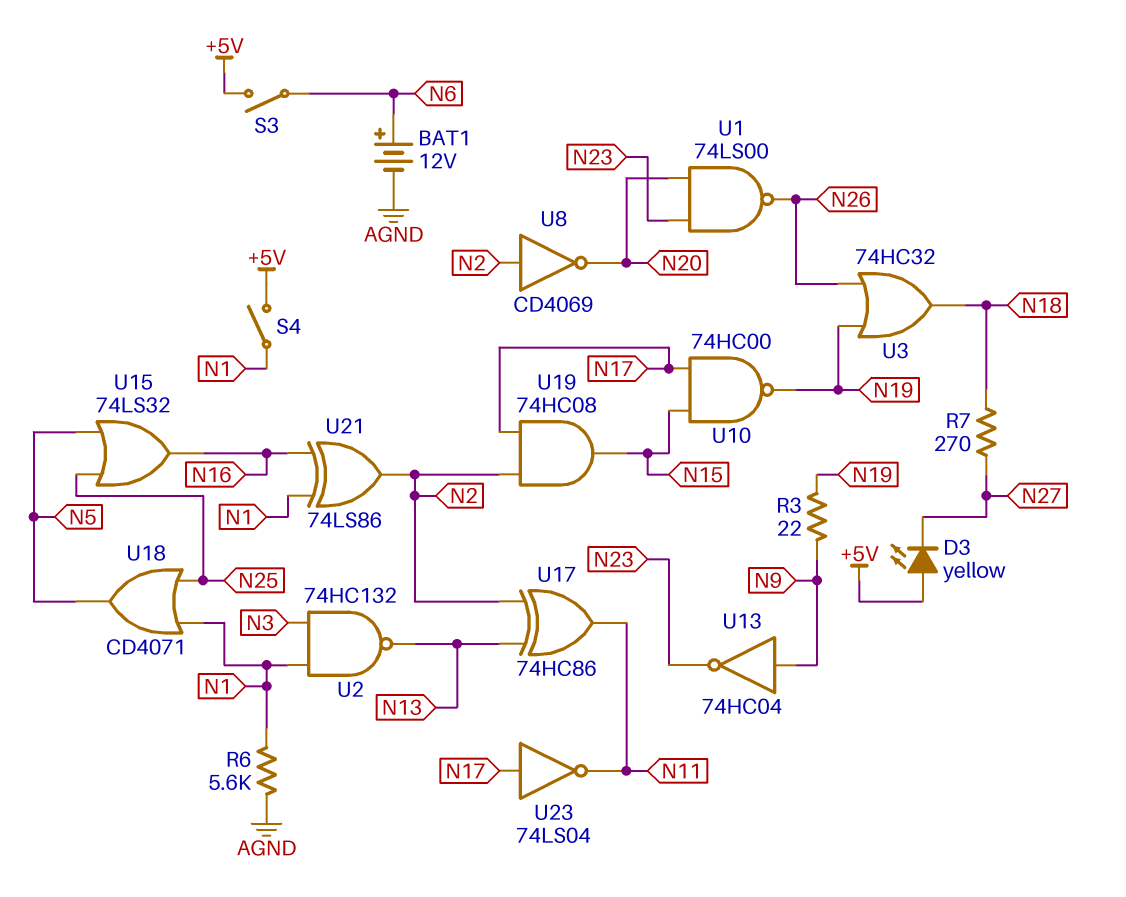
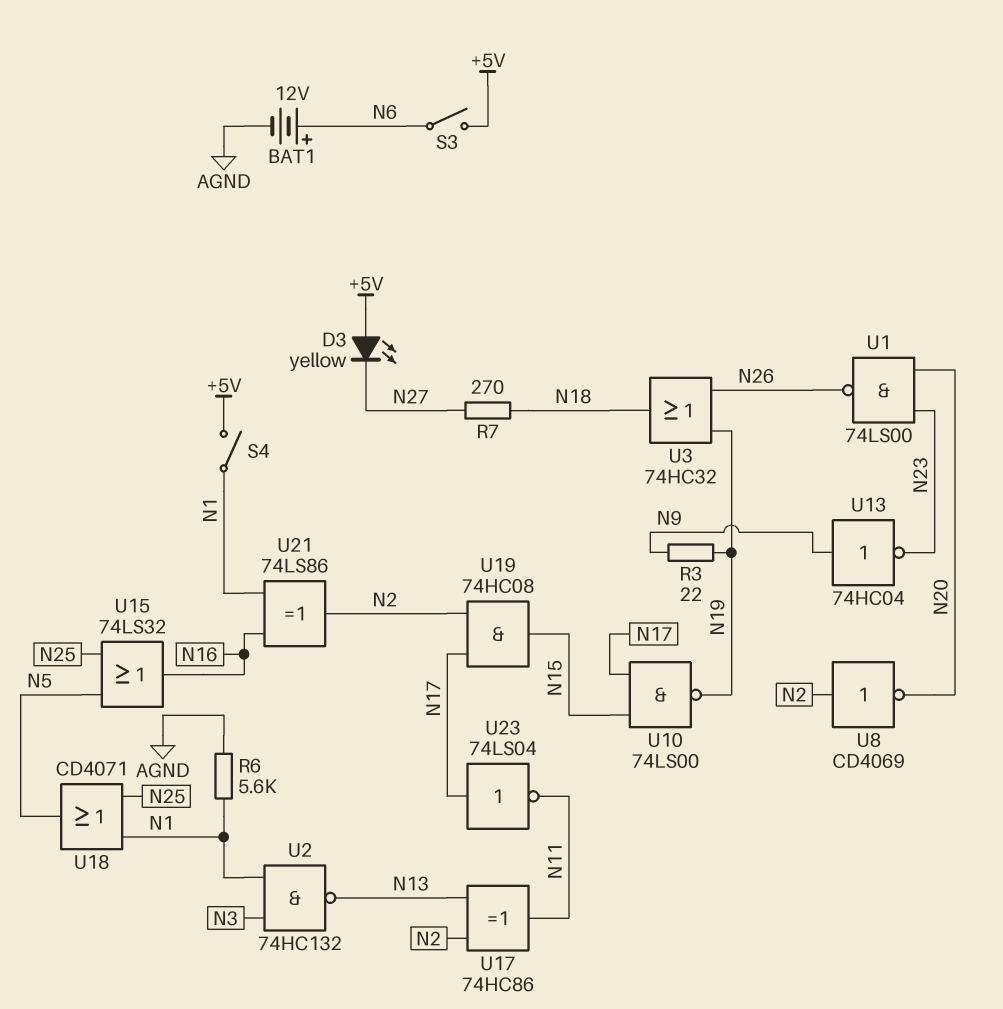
U10: NAND 74HC00 (in N15, in N17, out N19) -> NAND 74LS00 (in N15, in N17, out N19)

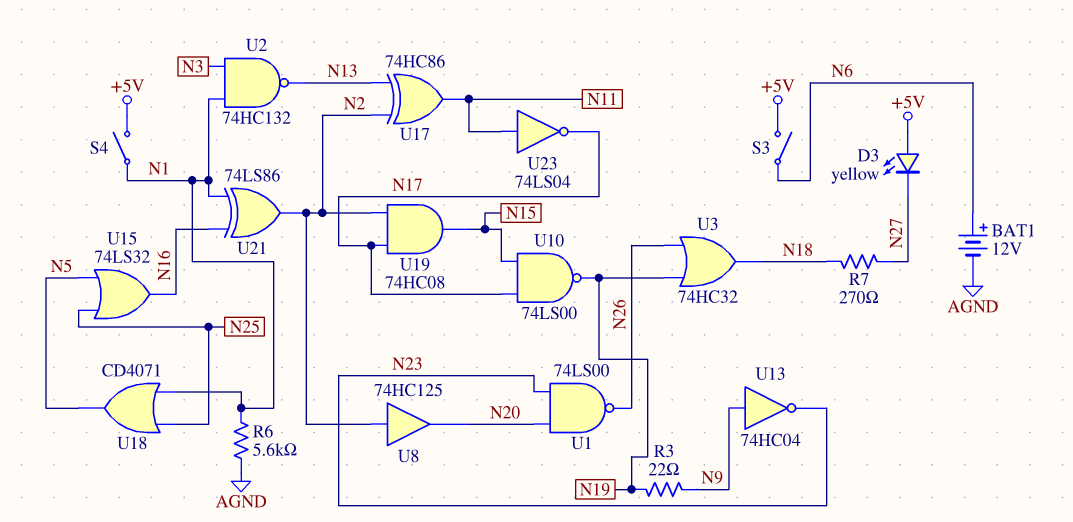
U8: NOT CD4069 (in N2, out N20) -> buffer 74HC125 (in N2, out N20)
U23: NOT 74LS04 (in N17, out N11) -> NOT 74LS04 (in N11, out N17)

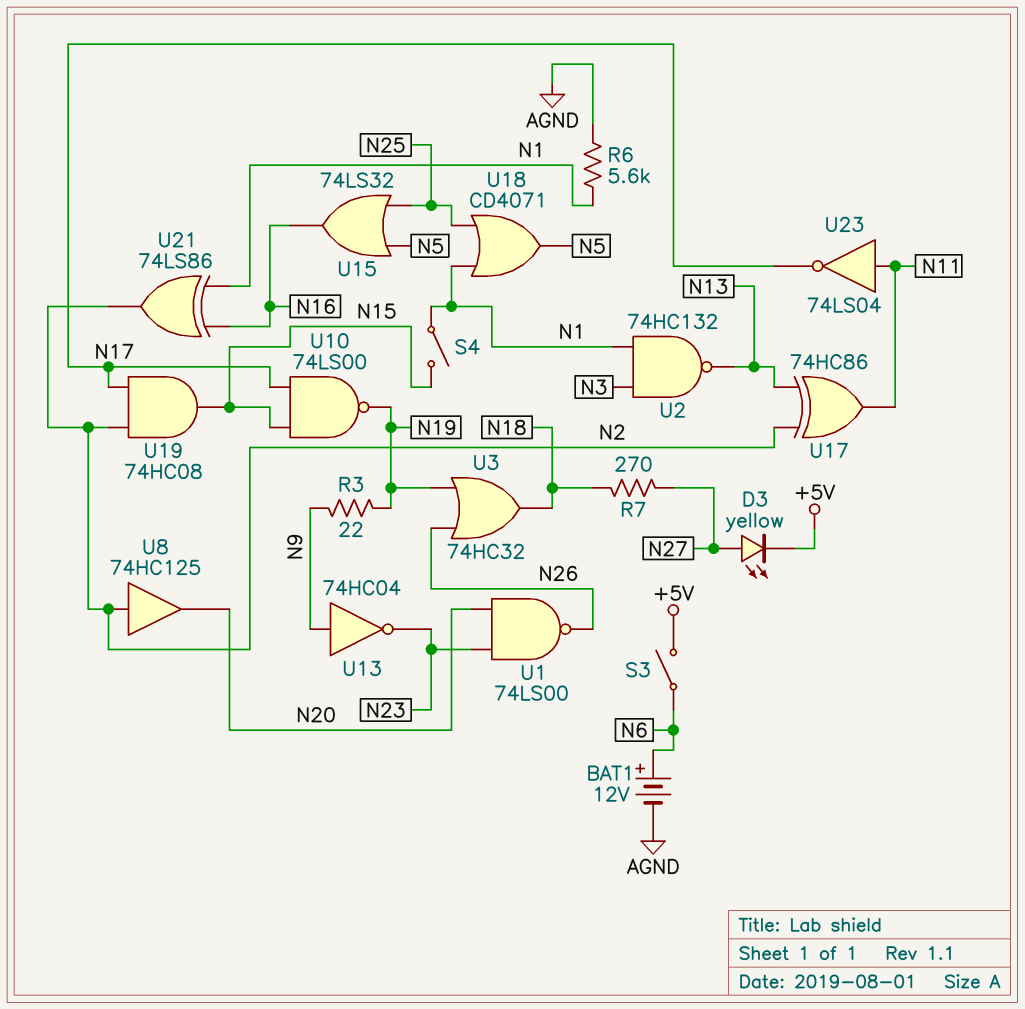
D3: LED yellow (A +5V, K N27) -> LED yellow (A N27, K +5V)
S4: switch (+5V, N1) -> switch (N1, N15)

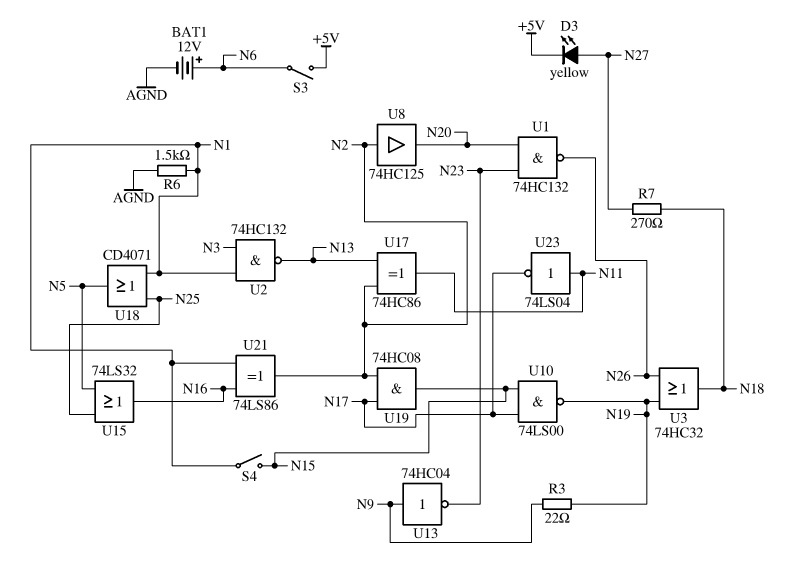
R6: 5.6k (AGND, N1) -> 1.5k (AGND, N1)
U1: NAND 74LS00 (in N20, in N23, out N26) -> NAND 74HC132 (in N20, in N23, out N26)

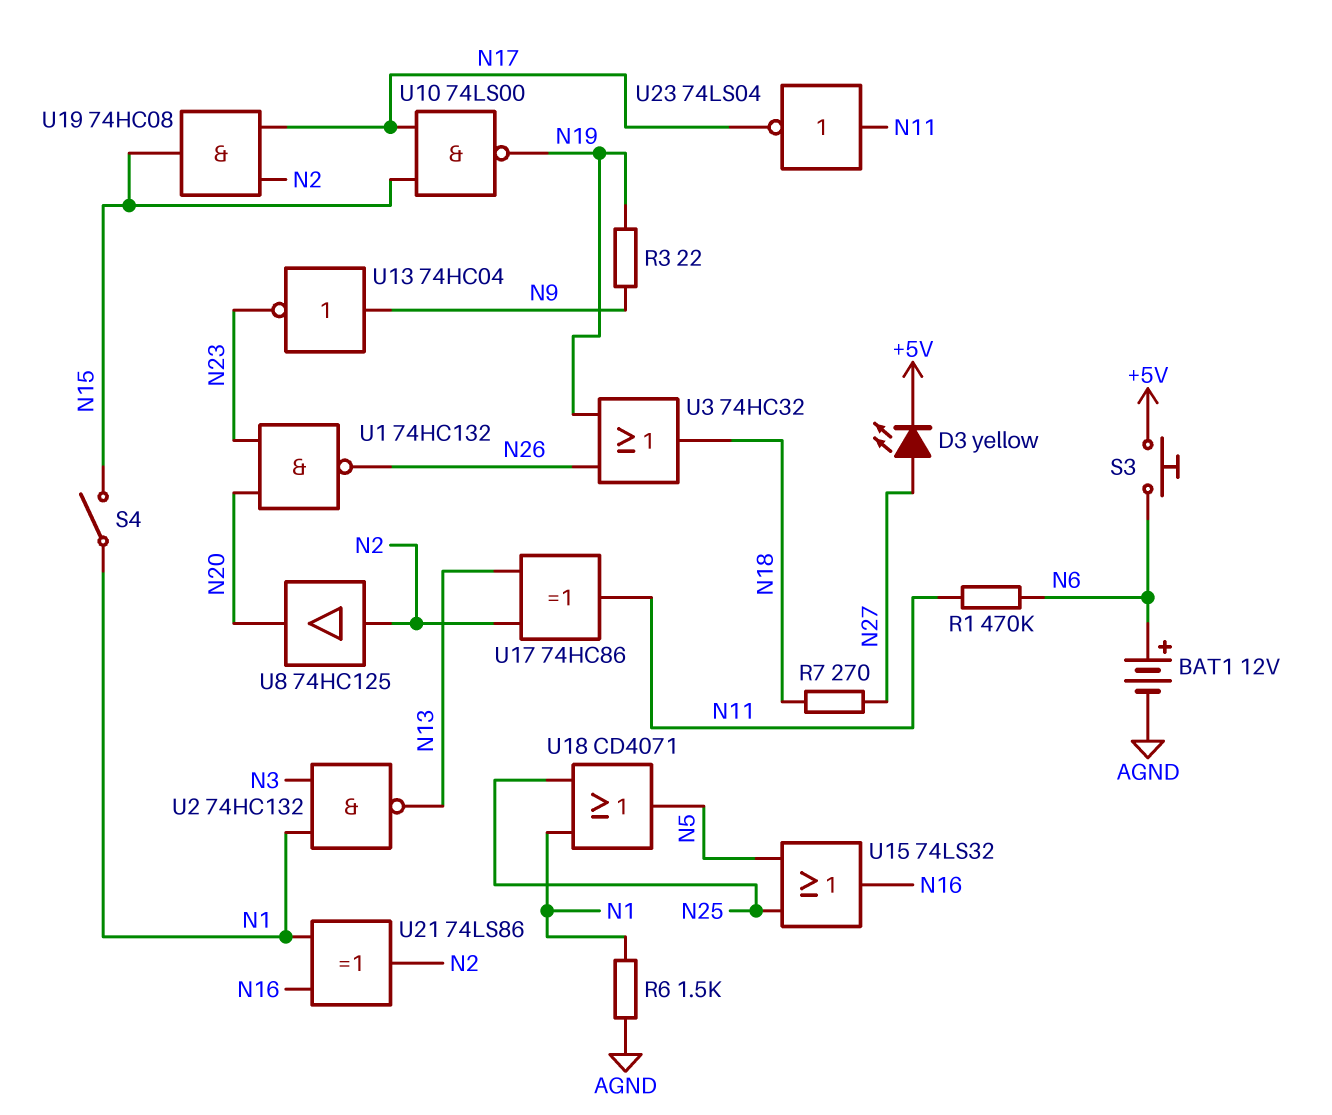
R1: none -> 470k (N6, N11)
S3: switch (+5V, N6) -> button (+5V, N6)

